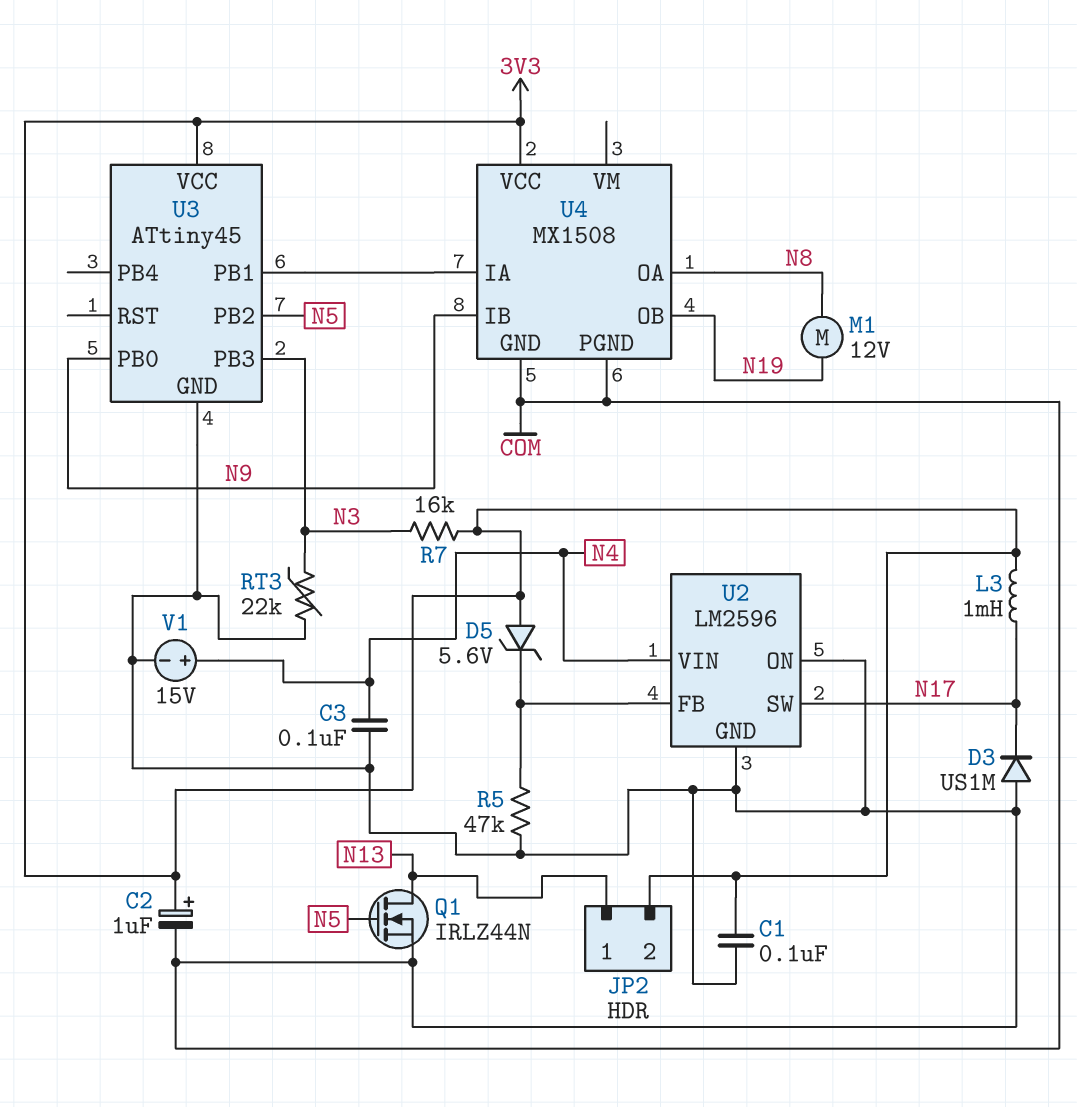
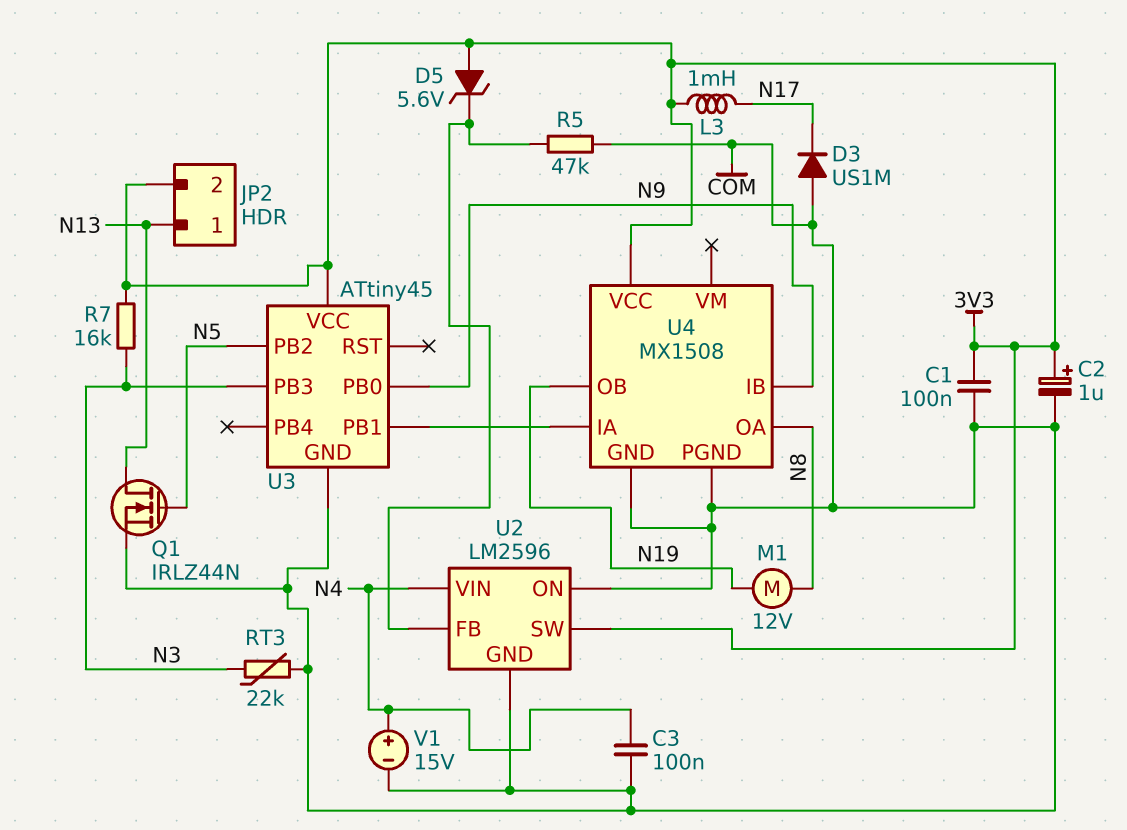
U2 pin SW: N17 -> 3V3

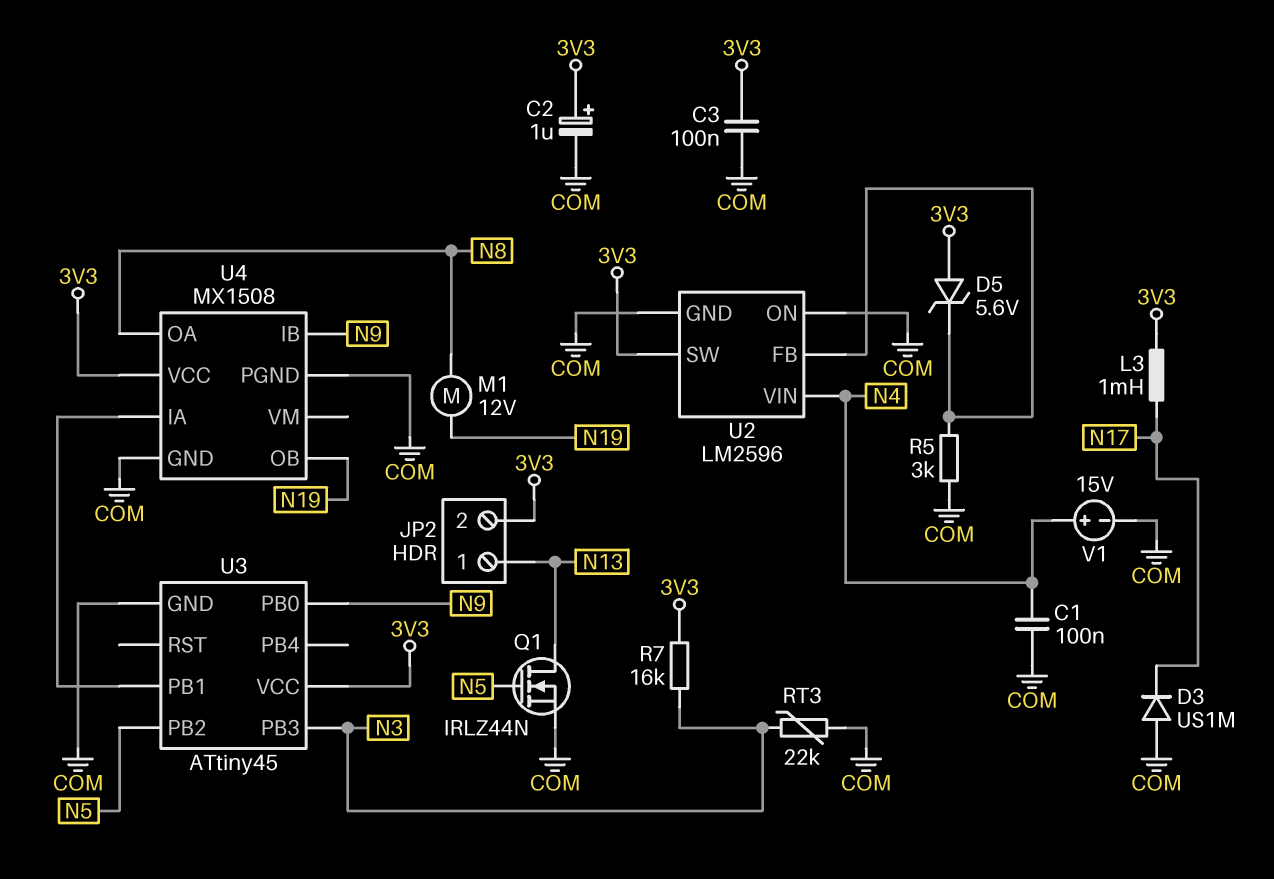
C1: 100nF (3V3, COM) -> 100nF (COM, N4)
C3: 100nF (COM, N4) -> 100nF (3V3, COM)
R5: 47k (COM, U2/FB) -> 3k (COM, U2/FB)

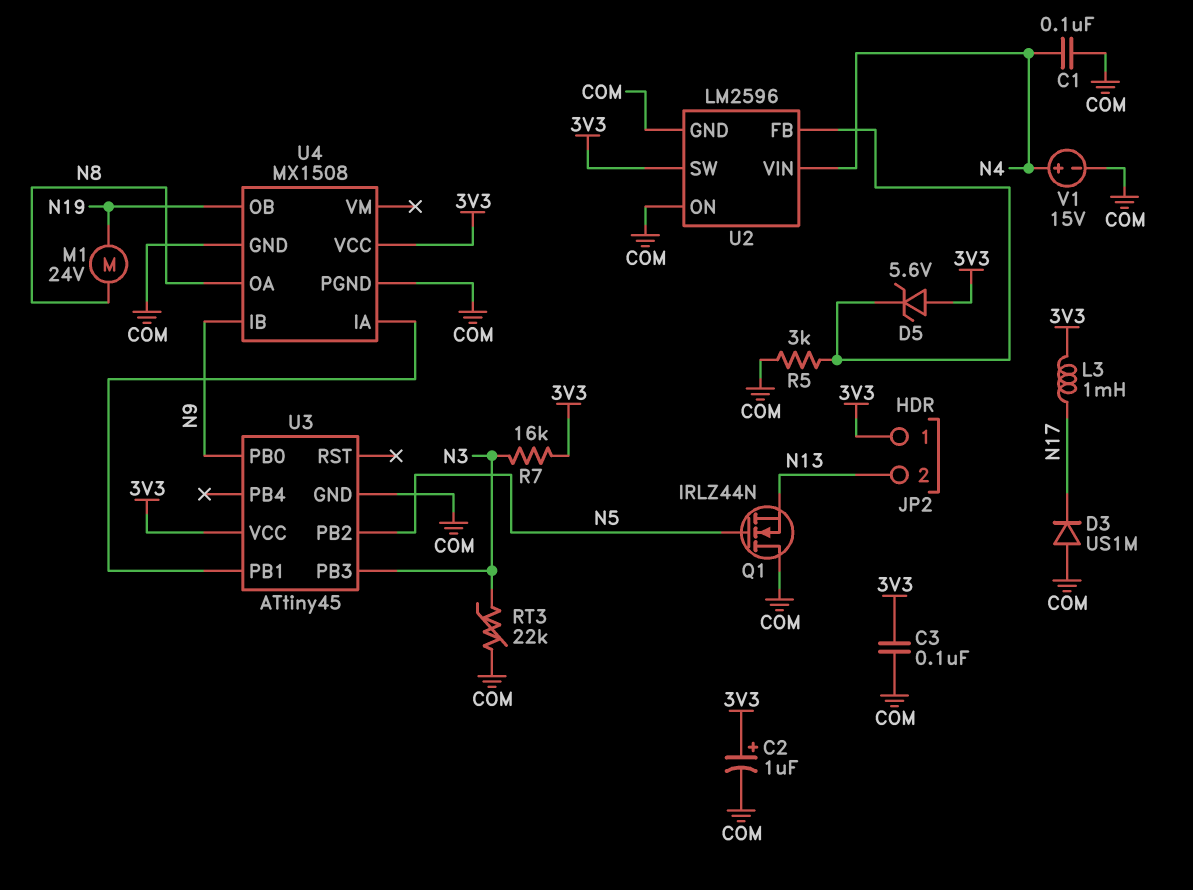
JP2 pin 1: N13 -> 3V3
JP2 pin 2: 3V3 -> N13
M1: motor 12V (N8, N19) -> motor 24V (N8, N19)
Q1: NMOS IRLZ44N (G N5, D N13, S COM) -> NMOS IRLZ44N (G N5, D COM, S N13)

